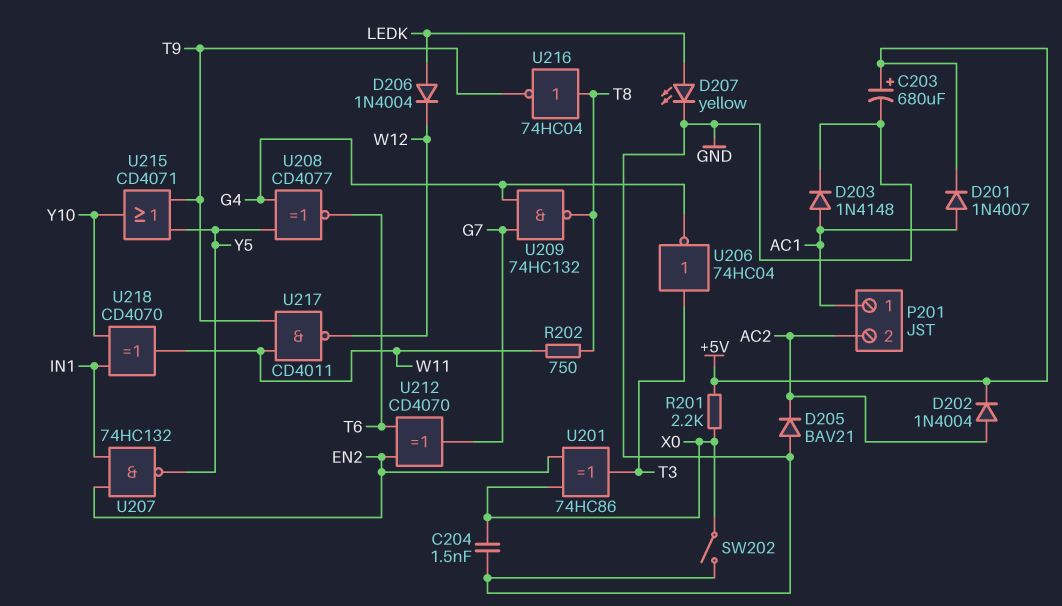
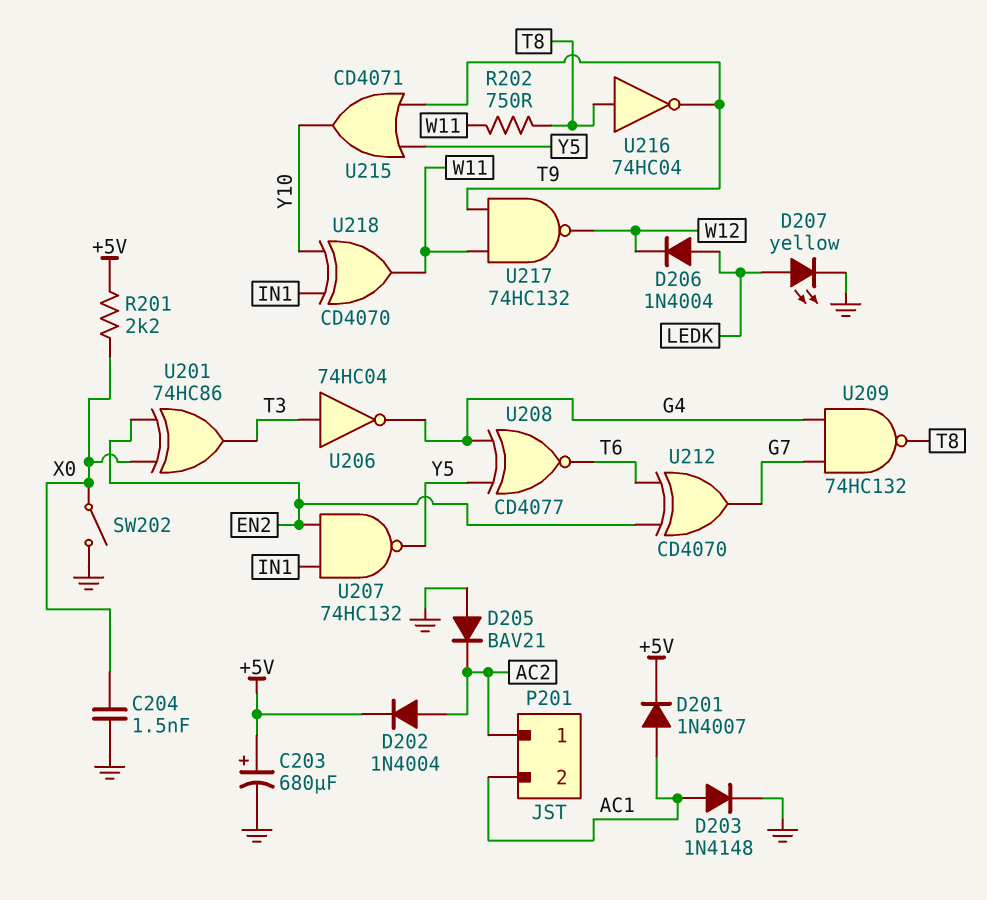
P201 pin 1: AC1 -> AC2
P201 pin 2: AC2 -> AC1
U217: NAND CD4011 (in T9, in W11, out W12) -> NAND 74HC132 (in T9, in W11, out W12)

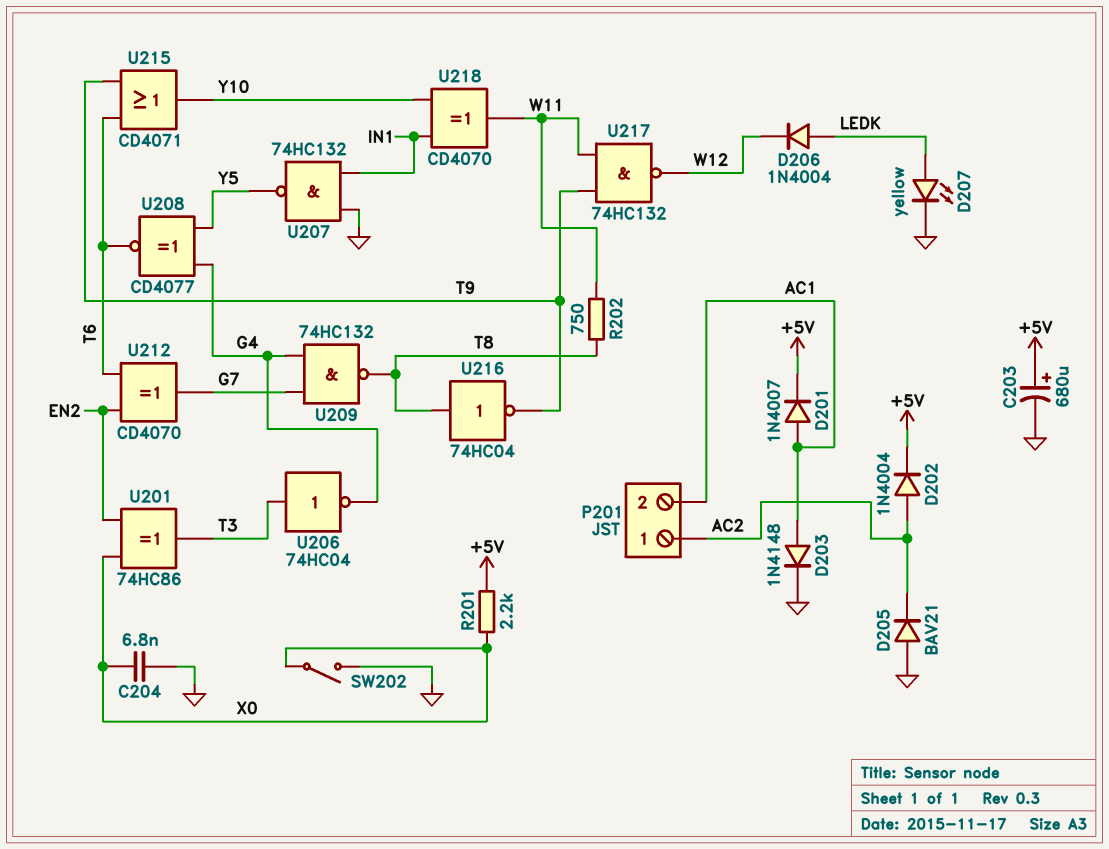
C204: 1.5nF (GND, X0) -> 6.8nF (GND, X0)
U207: NAND 74HC132 (in EN2, in IN1, out Y5) -> NAND 74HC132 (in GND, in IN1, out Y5)
U215: OR CD4071 (in T9, in Y5, out Y10) -> OR CD4071 (in T6, in T9, out Y10)

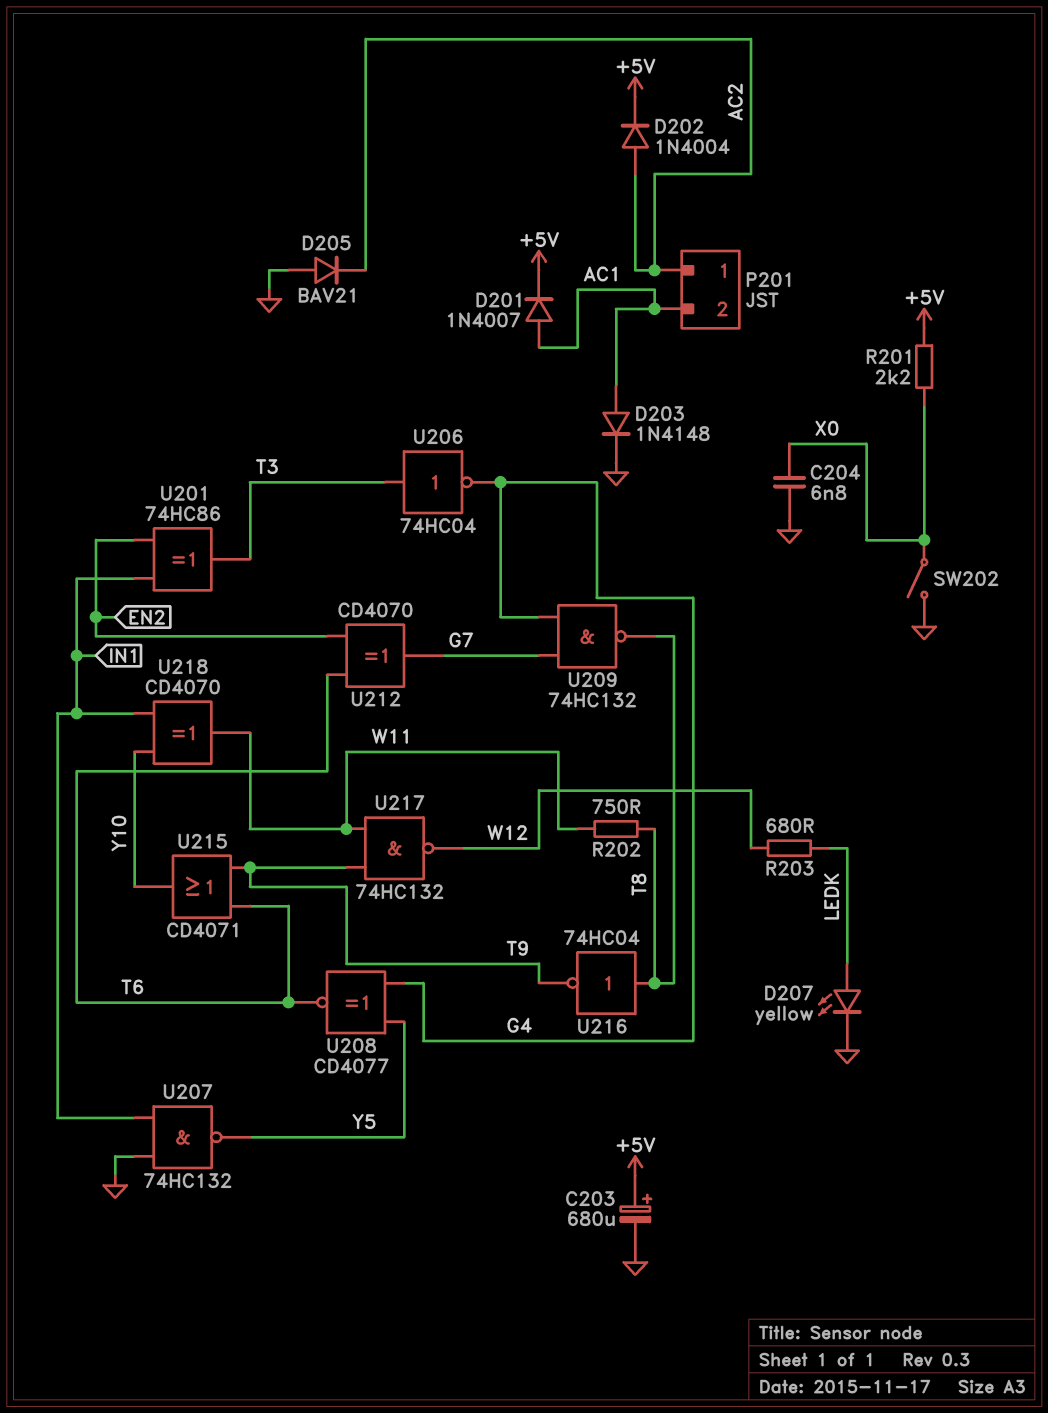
D206: diode 1N4004 (A LEDK, K W12) -> none
R203: none -> 680 (LEDK, W12)
U201: XOR 74HC86 (in EN2, in X0, out T3) -> XOR 74HC86 (in EN2, in IN1, out T3)

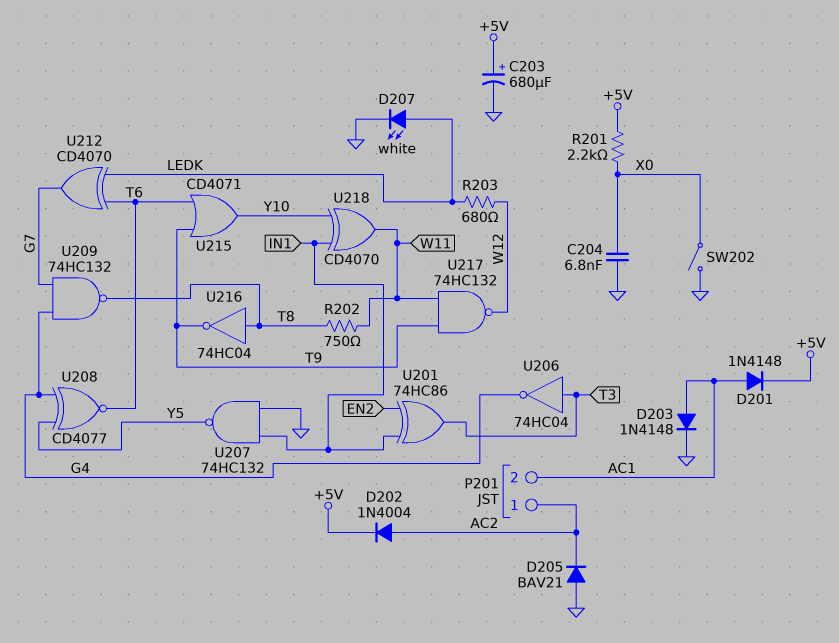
D201: diode 1N4007 (A AC1, K +5V) -> diode 1N4148 (A AC1, K +5V)
D207: LED yellow (A LEDK, K GND) -> LED white (A LEDK, K GND)
U212: XOR CD4070 (in EN2, in T6, out G7) -> XOR CD4070 (in LEDK, in T6, out G7)

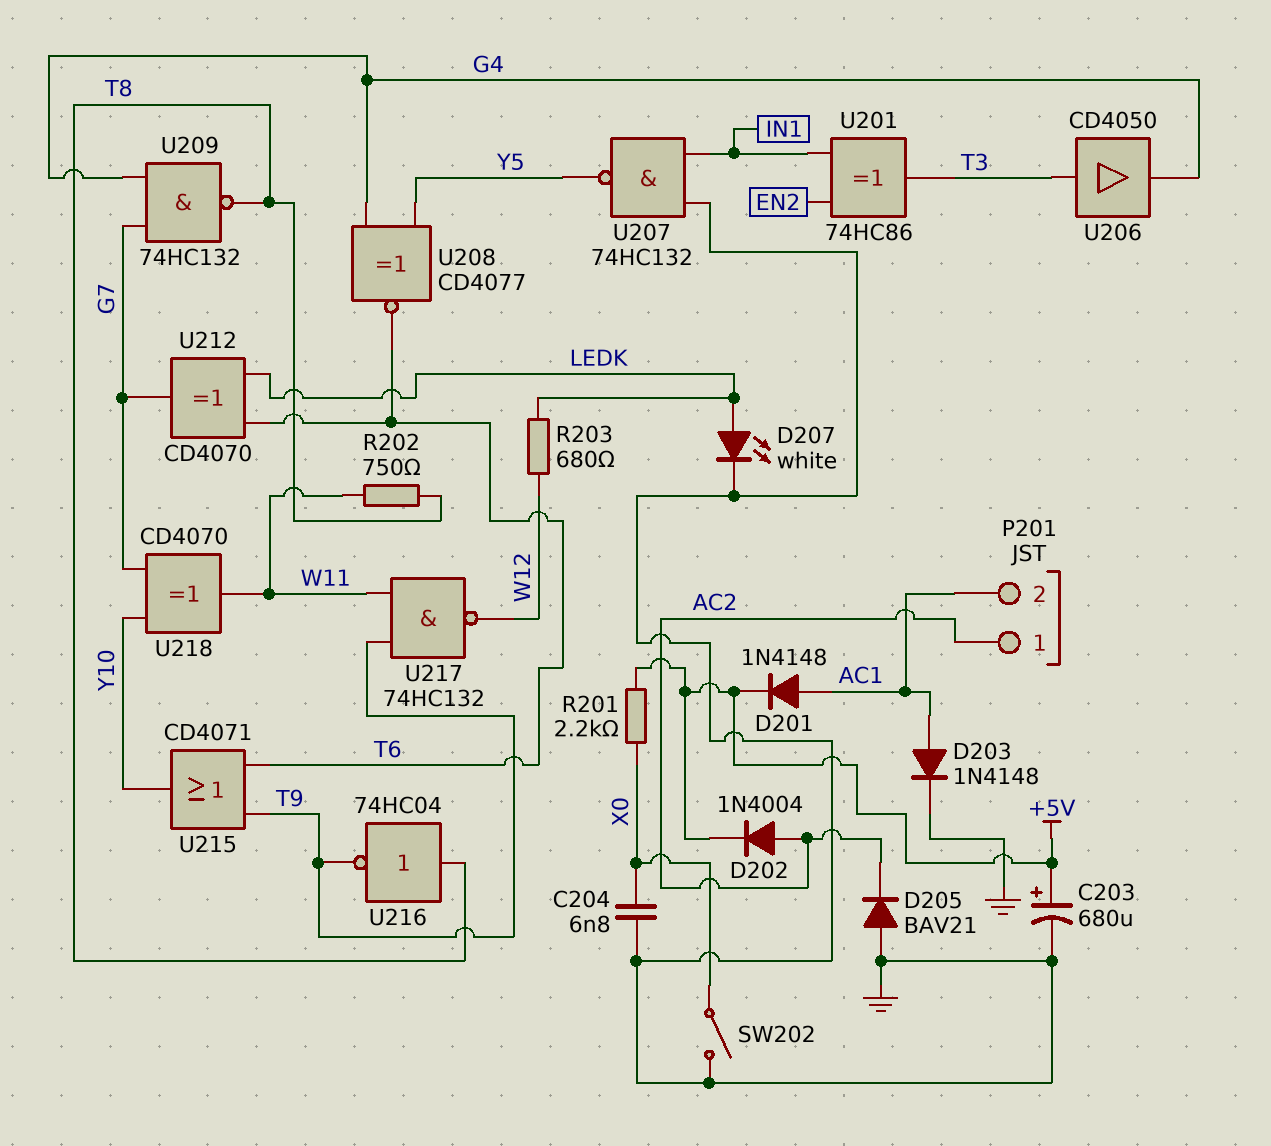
U206: NOT 74HC04 (in T3, out G4) -> buffer CD4050 (in T3, out G4)
U218: XOR CD4070 (in IN1, in Y10, out W11) -> XOR CD4070 (in G7, in Y10, out W11)

